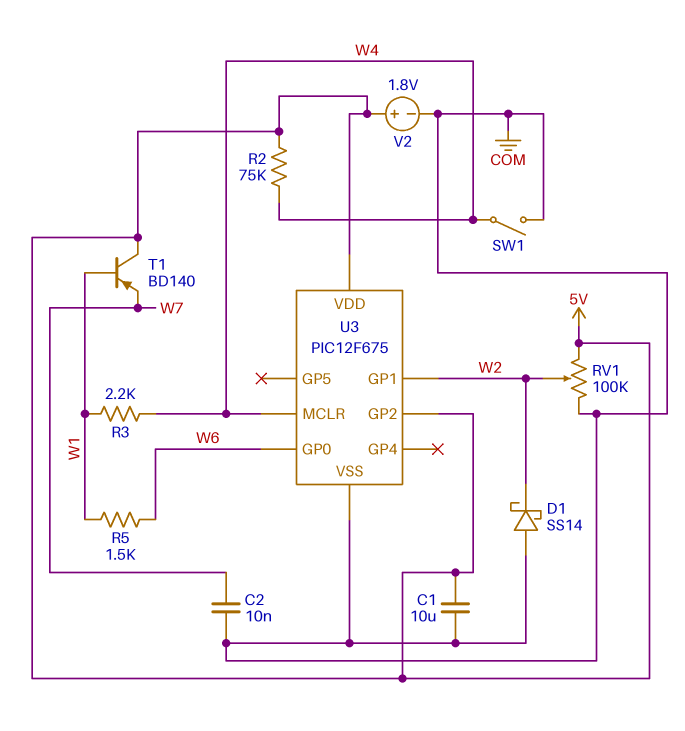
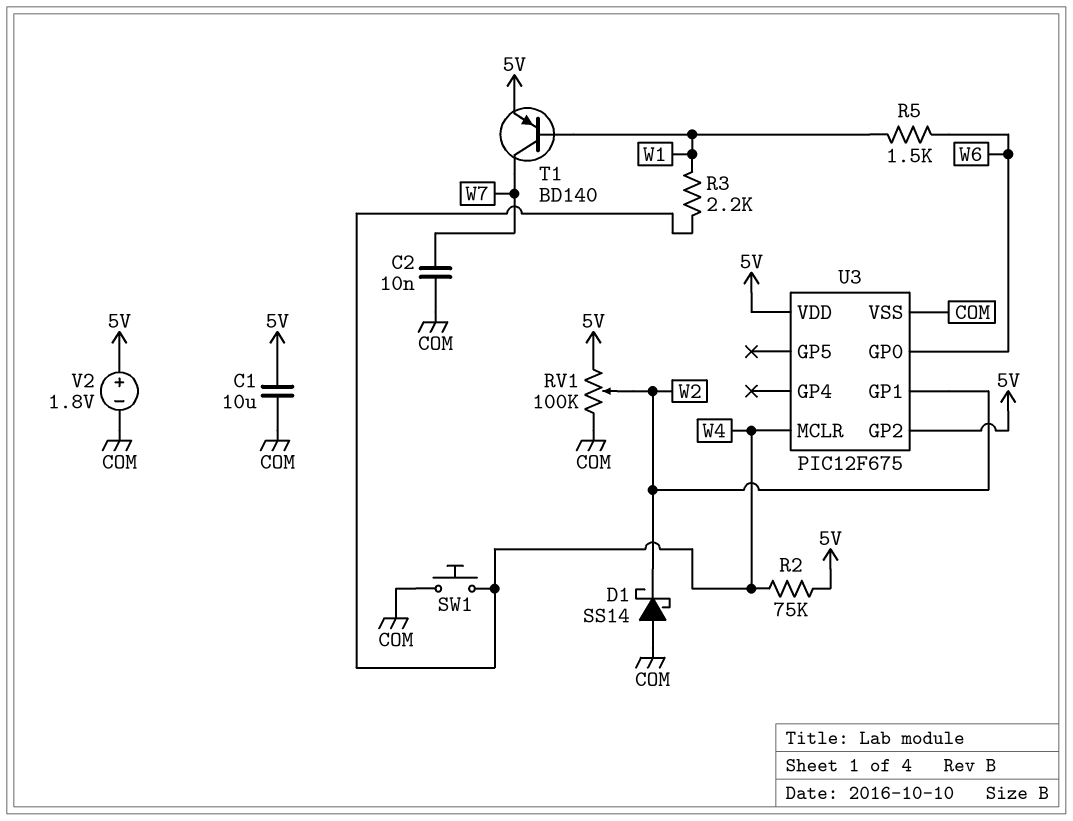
SW1: switch (COM, W4) -> button (COM, W4)
T1: PNP BD140 (B W1, C 5V, E W7) -> PNP BD140 (B W1, C W7, E 5V)

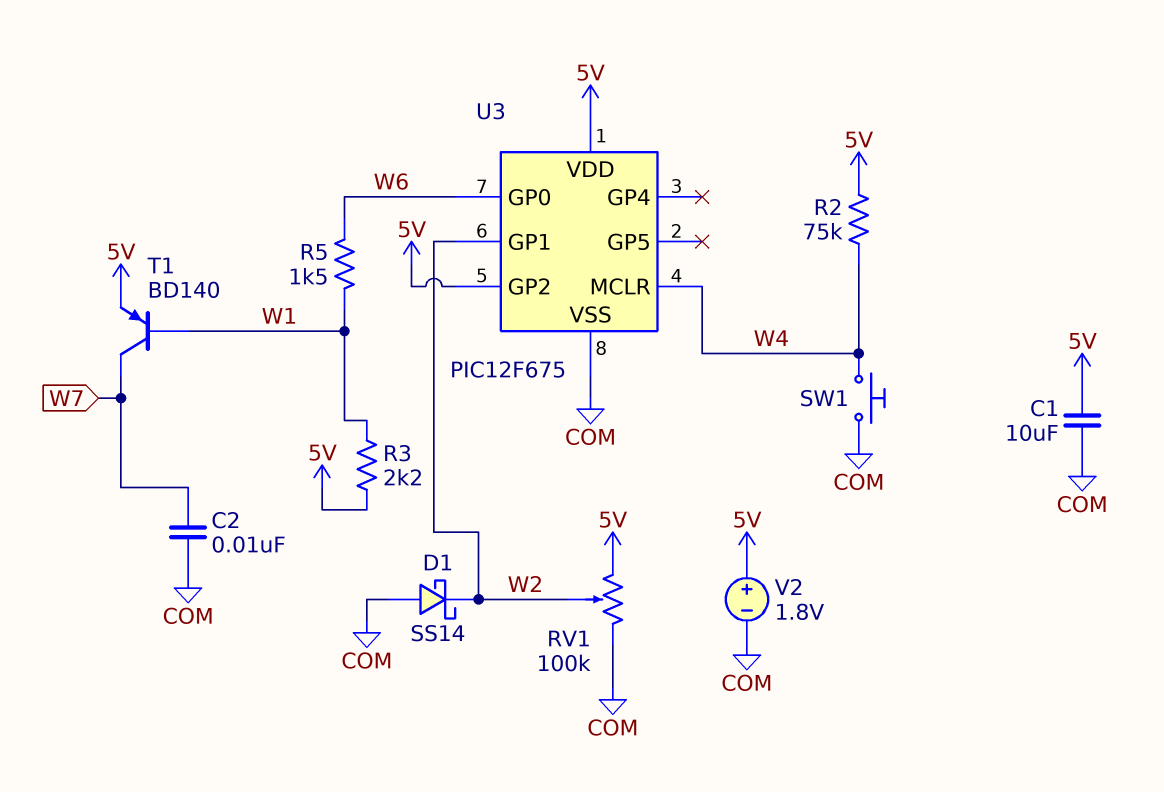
R3: 2.2k (W1, W4) -> 2.2k (5V, W1)

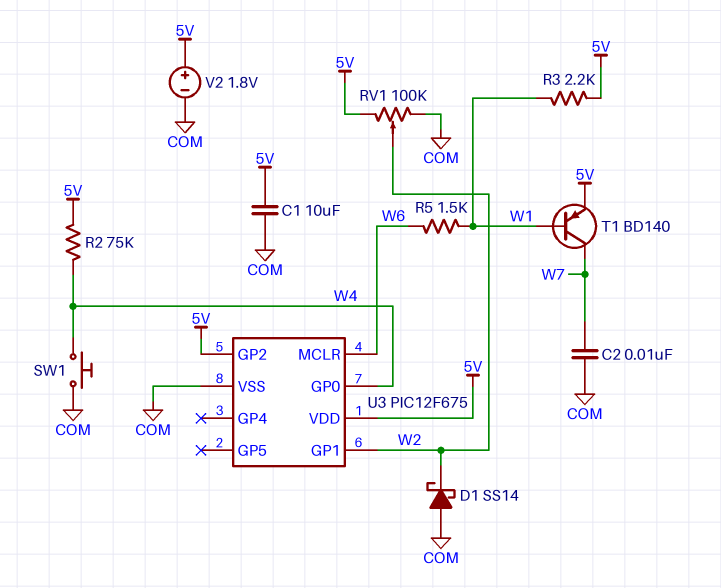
U3 pin GP0: W6 -> W4
U3 pin MCLR: W4 -> W6

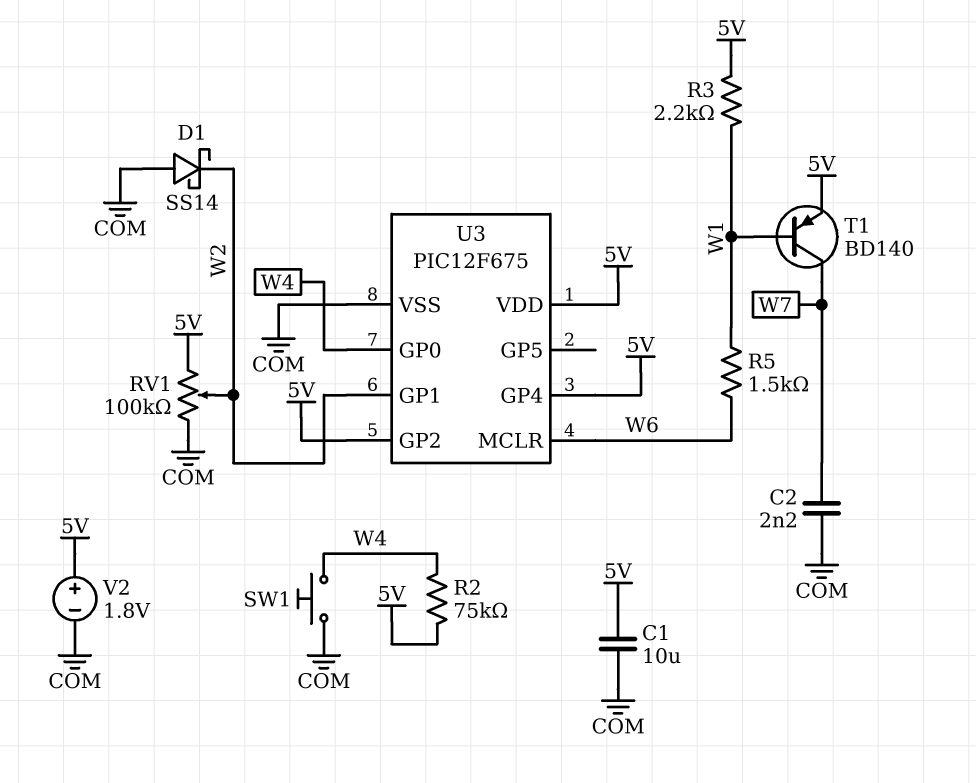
C2: 10nF (COM, W7) -> 2.2nF (COM, W7)
U3 pin GP4: none -> 5V

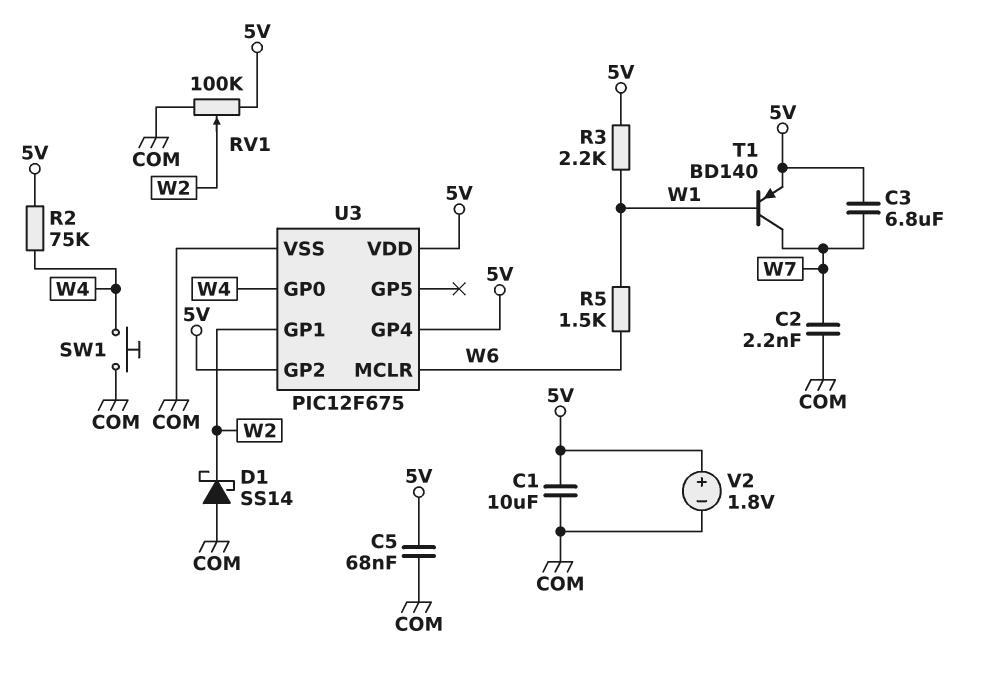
C3: none -> 6.8uF (5V, W7)
C5: none -> 68nF (5V, COM)

